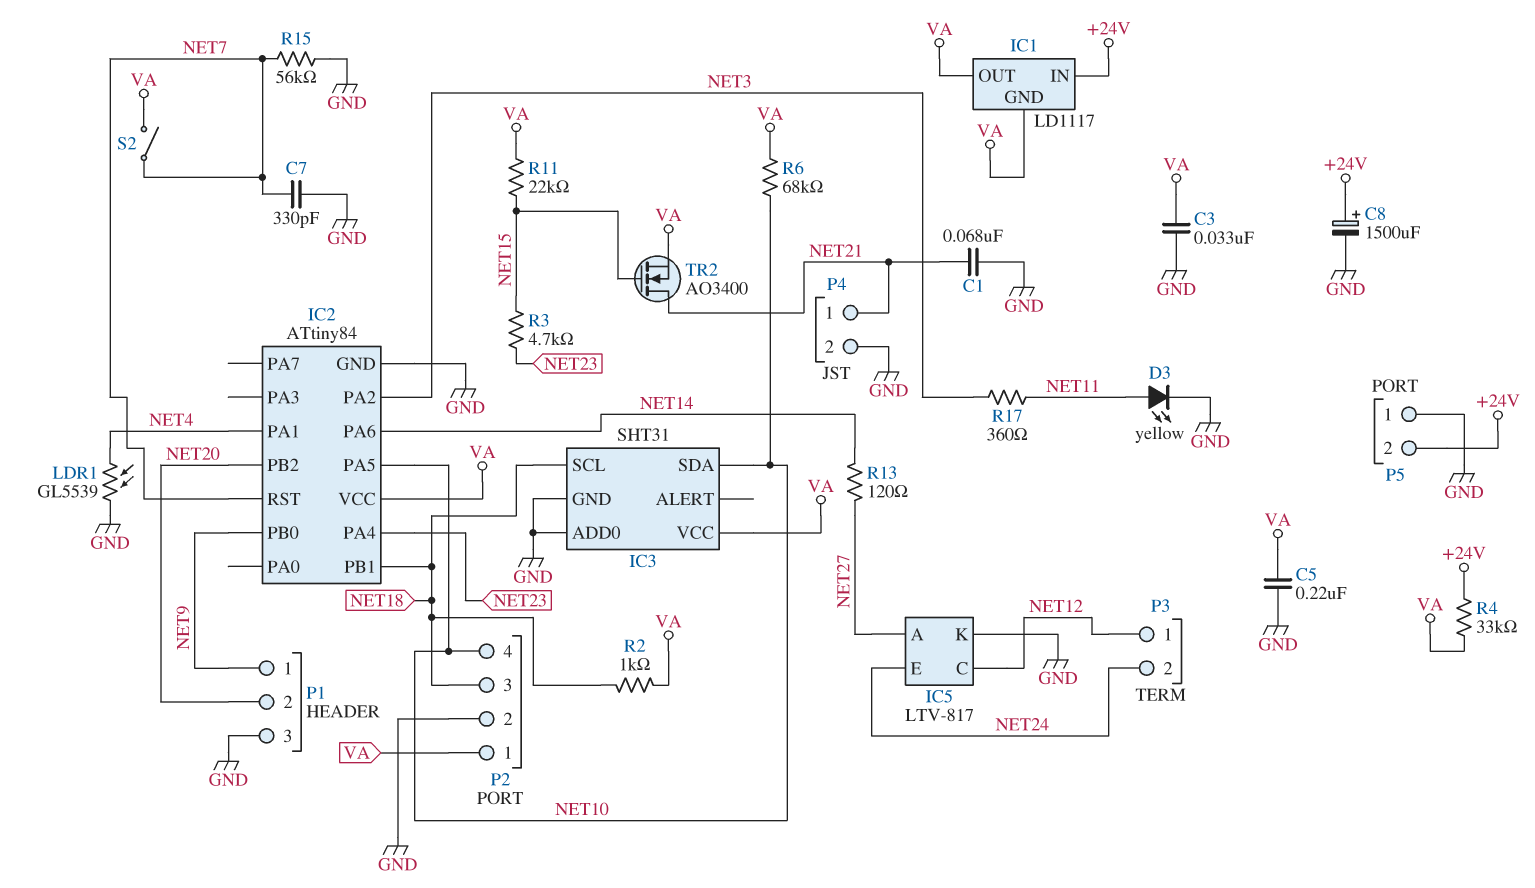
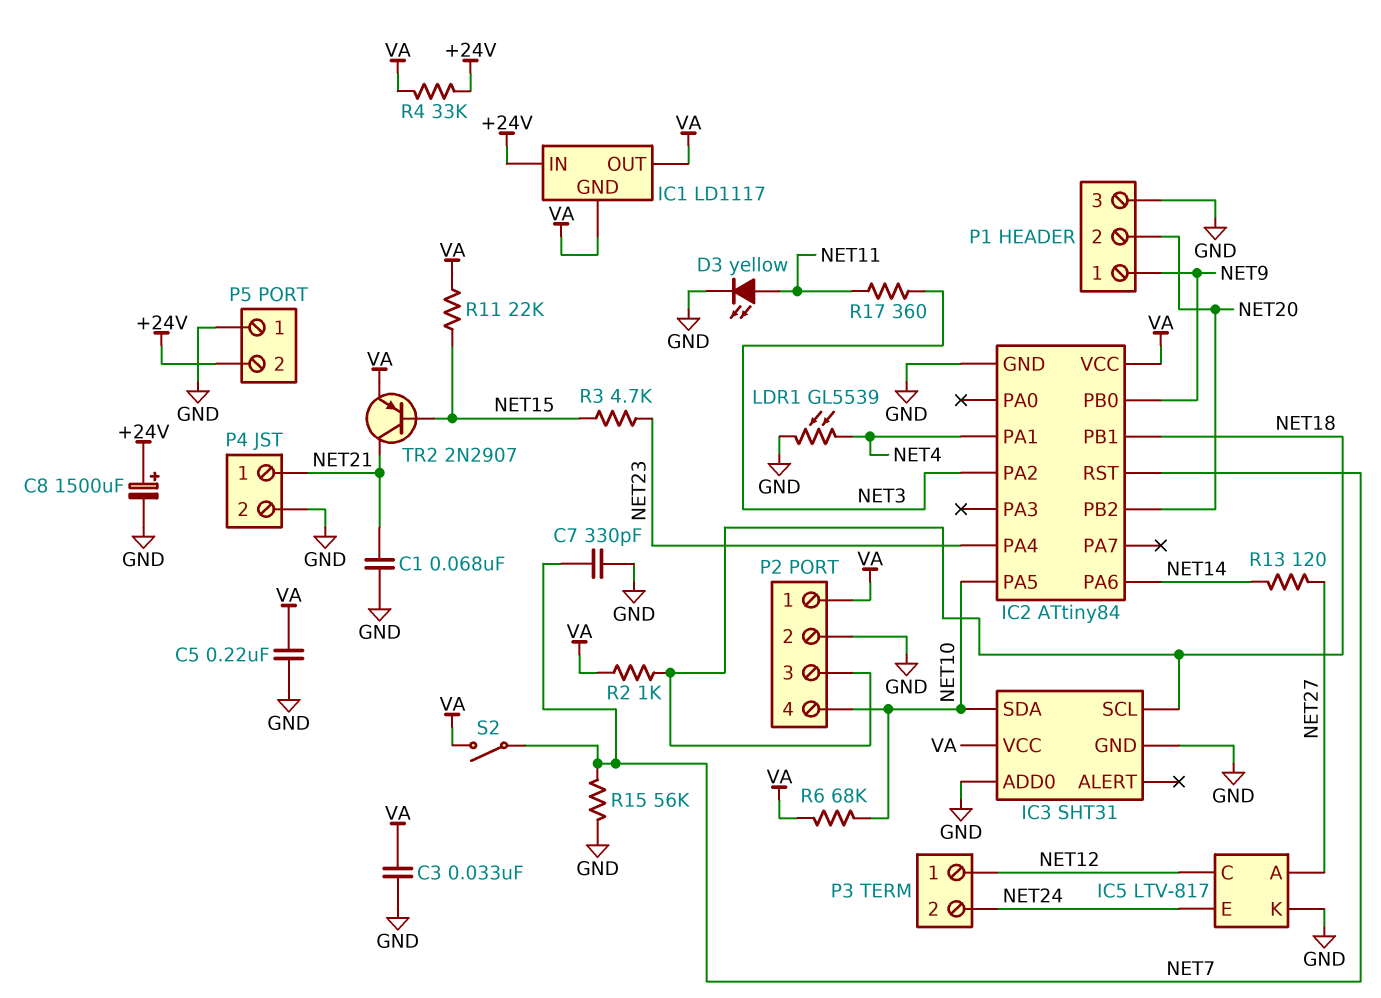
TR2: NMOS AO3400 (G NET15, D NET21, S VA) -> PNP 2N2907 (B NET15, C NET21, E VA)

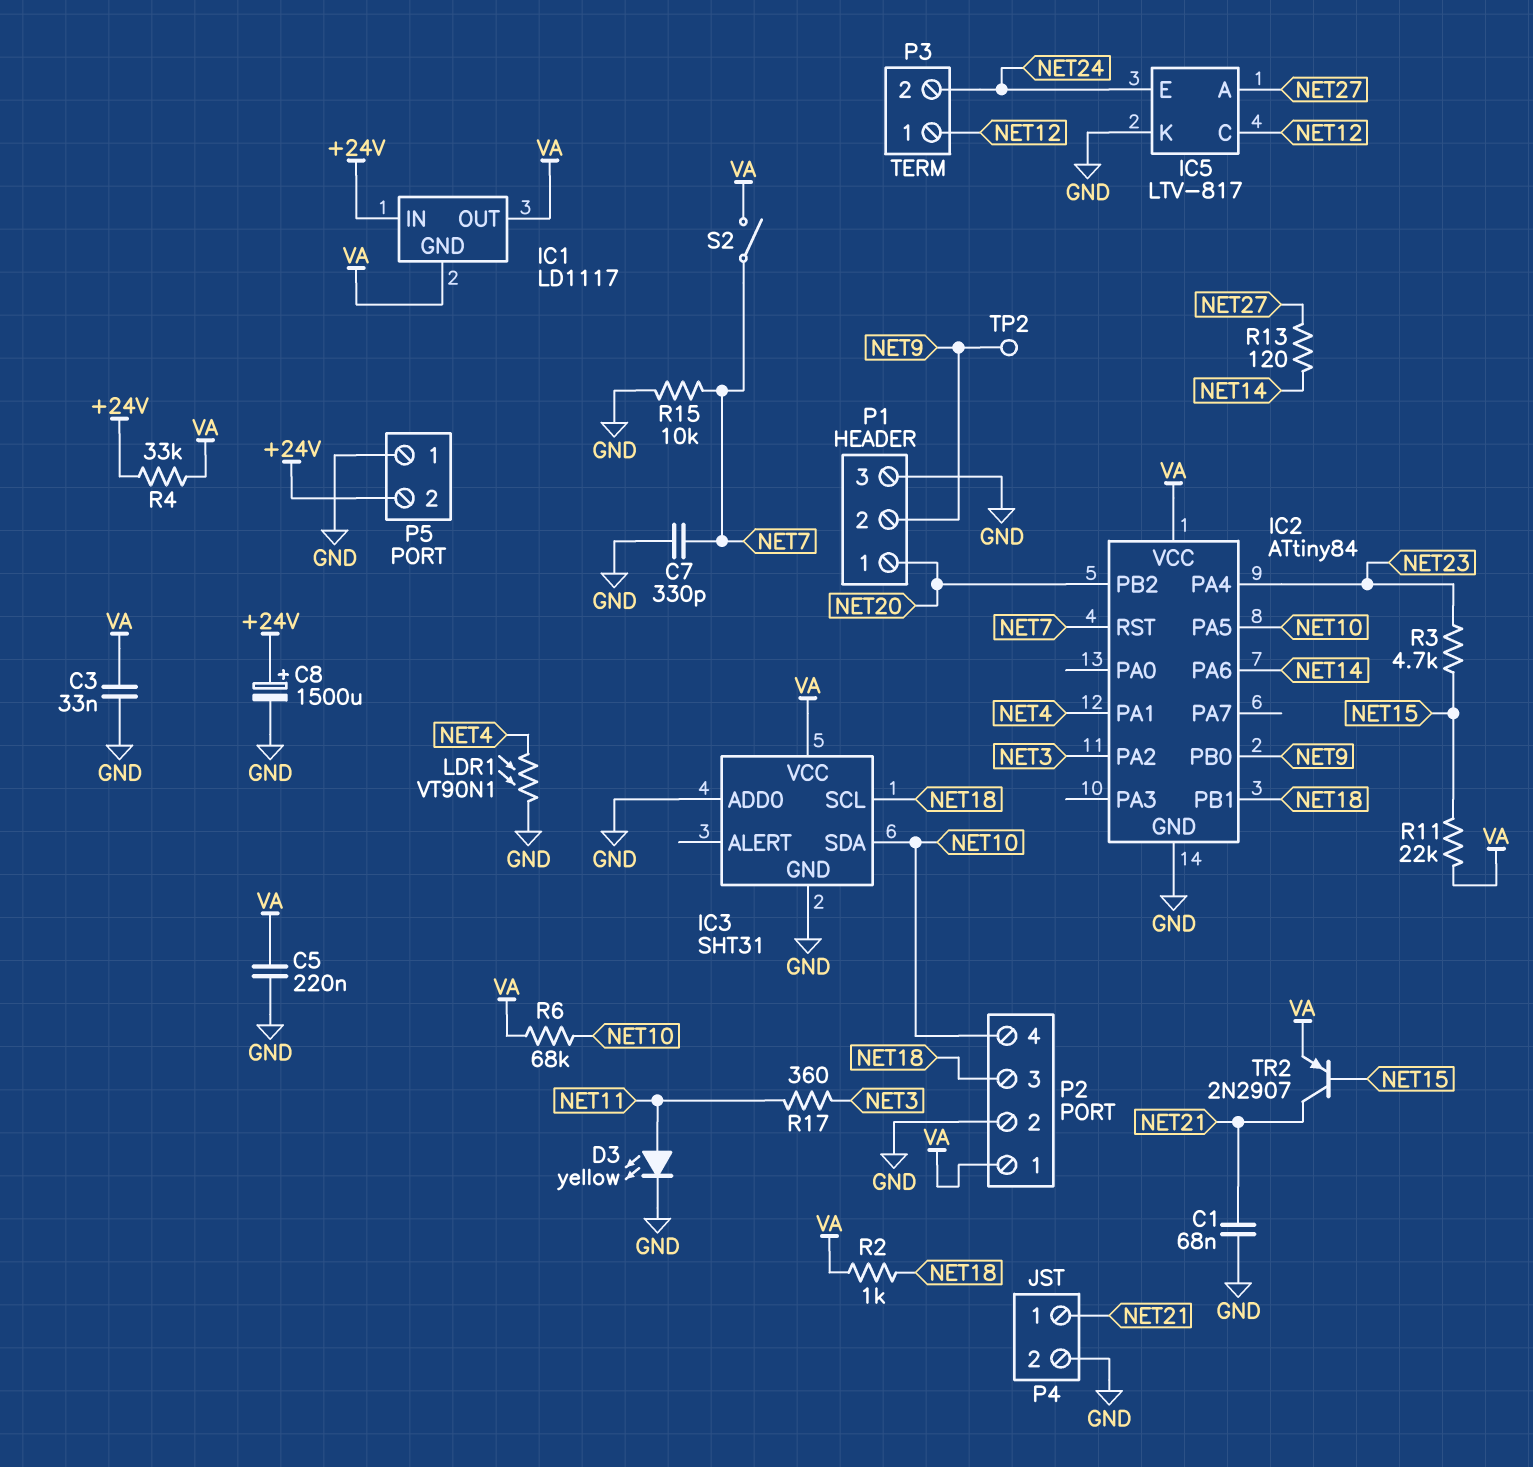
LDR1: GL5539 (GND, NET4) -> VT90N1 (GND, NET4)
P1 pin 1: NET9 -> NET20
P1 pin 2: NET20 -> NET9
R15: 56k (GND, NET7) -> 10k (GND, NET7)
TP2: none -> test point (NET9)

